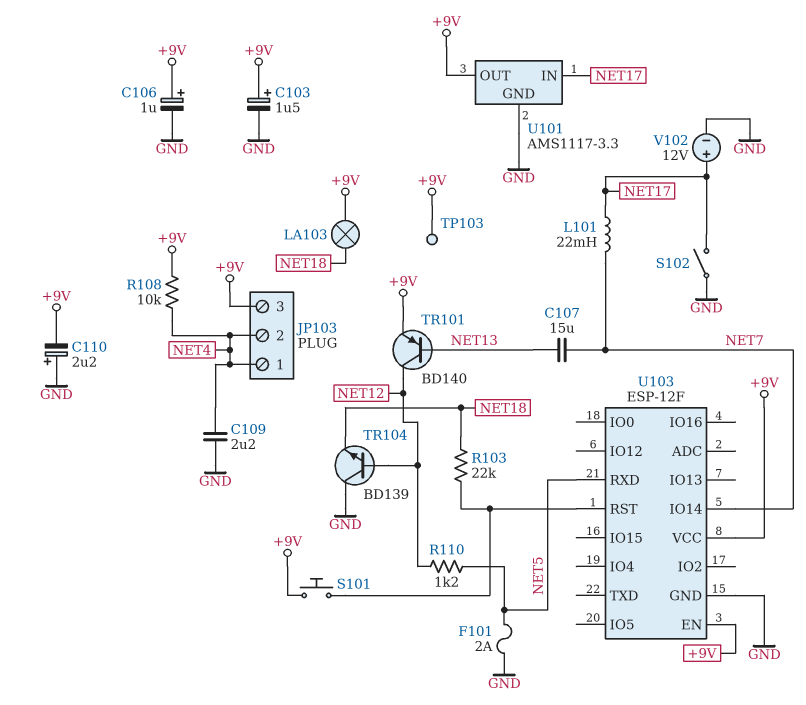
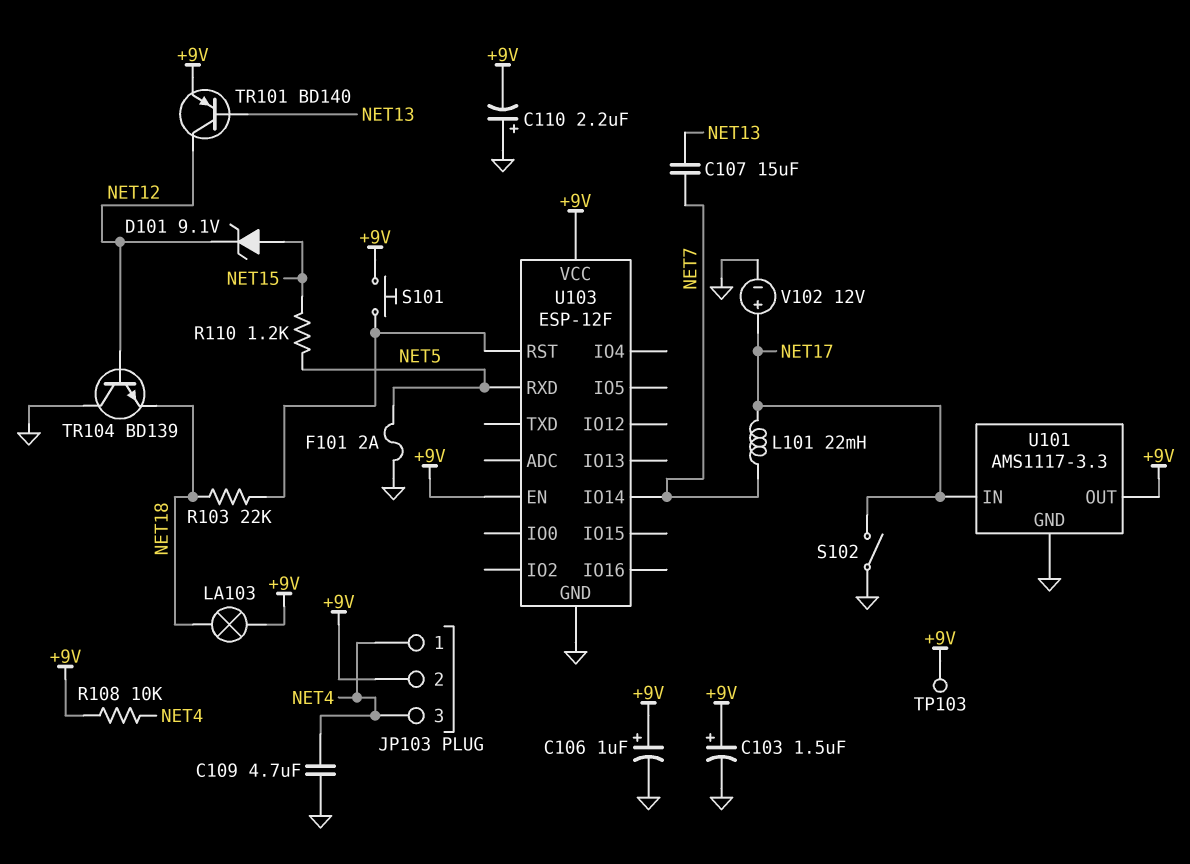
C109: 2.2uF (GND, NET4) -> 4.7uF (GND, NET4)
D101: none -> zener 9.1V (A NET15, K NET12)
JP103 pin 2: NET4 -> +9V
JP103 pin 3: +9V -> NET4
R110: 1.2k (NET5, NET12) -> 1.2k (NET5, NET15)

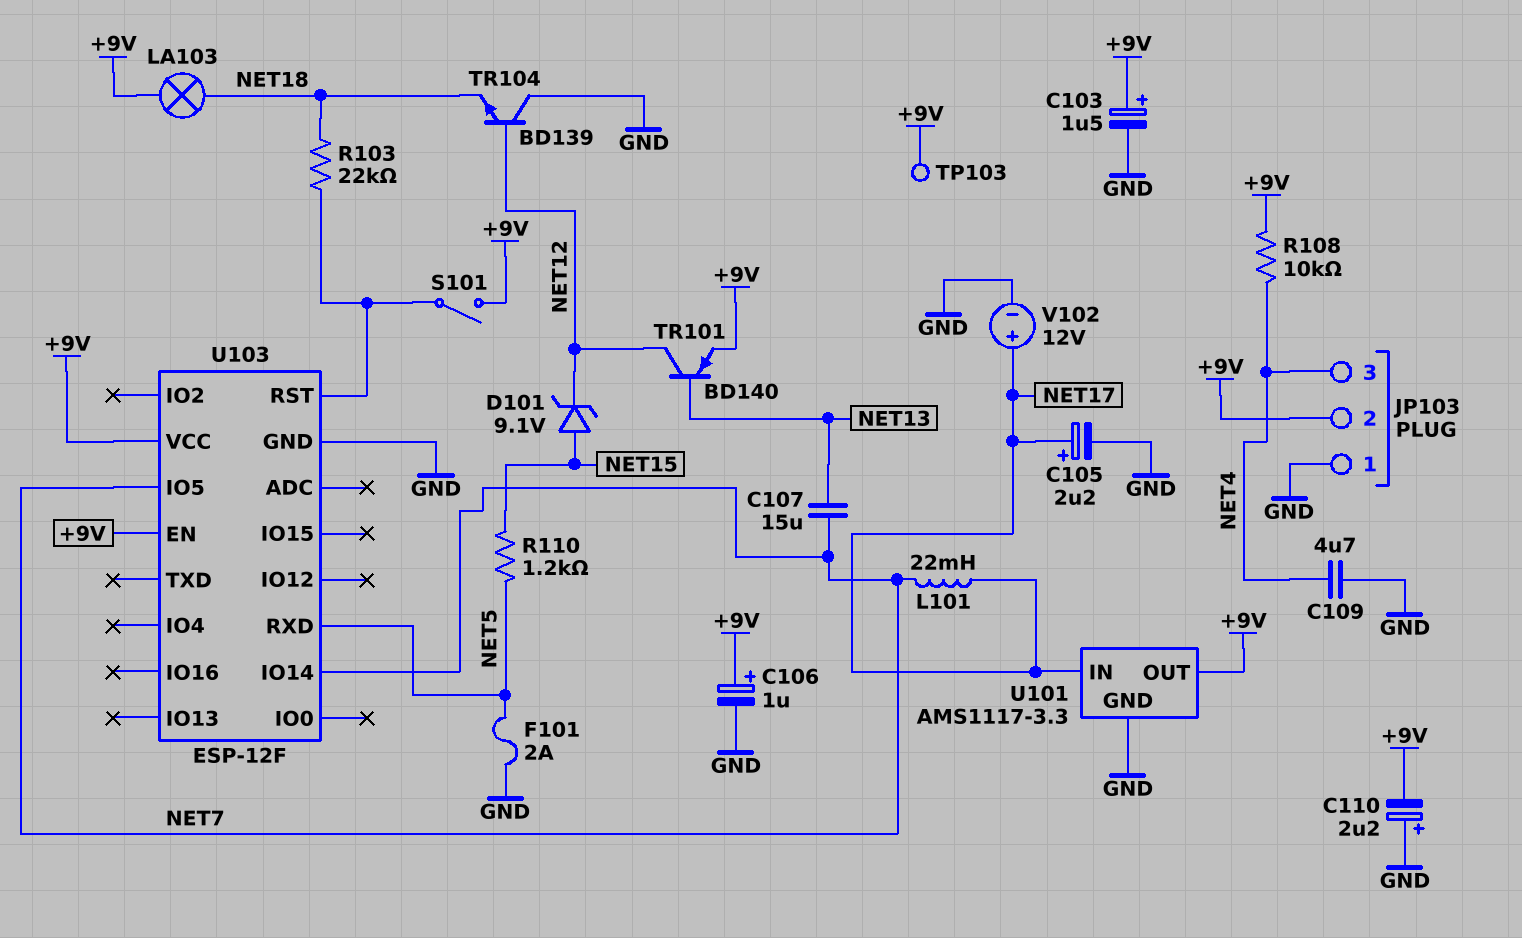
C105: none -> 2.2uF (plus NET17, minus GND)
JP103 pin 1: NET4 -> GND
S101: button (+9V, U103/RST) -> switch (+9V, U103/RST)
S102: switch (GND, NET17) -> none
U103 pin IO5: none -> NET7

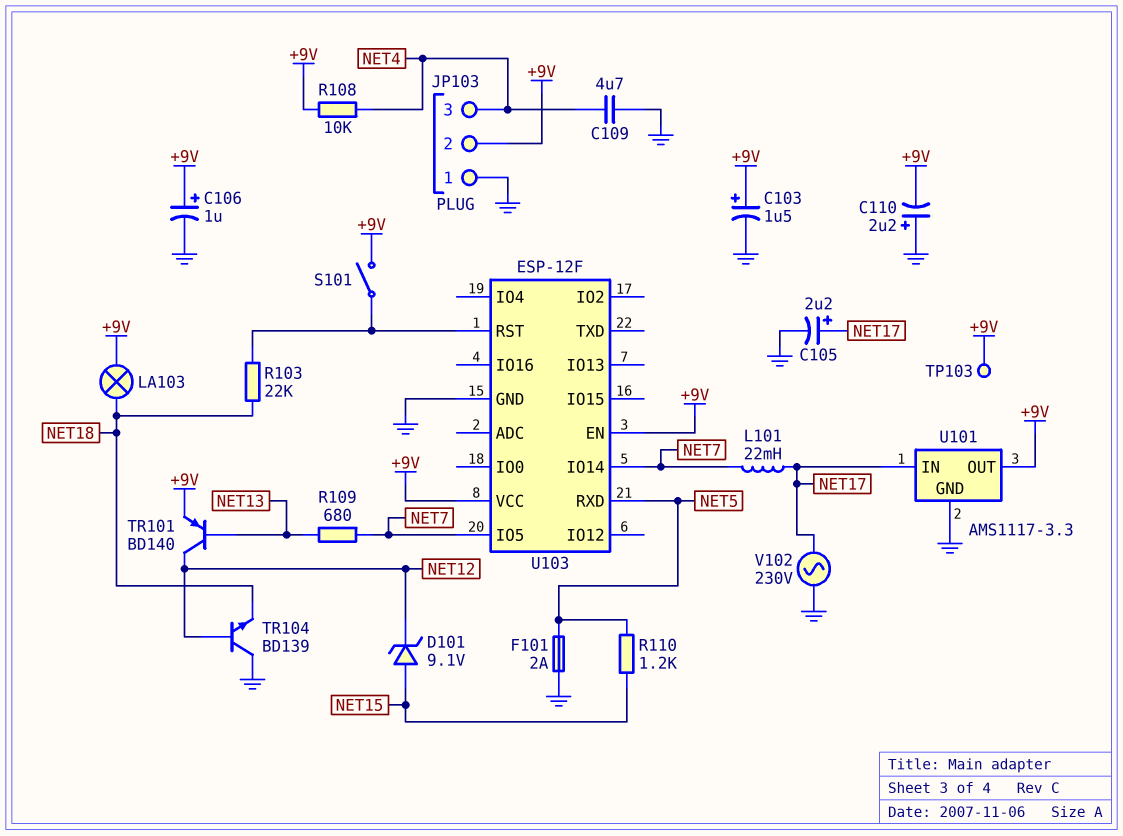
C107: 15uF (NET7, NET13) -> none
R109: none -> 680 (NET7, NET13)
V102: 12V (plus NET17, minus GND) -> AC 230V (GND, NET17)

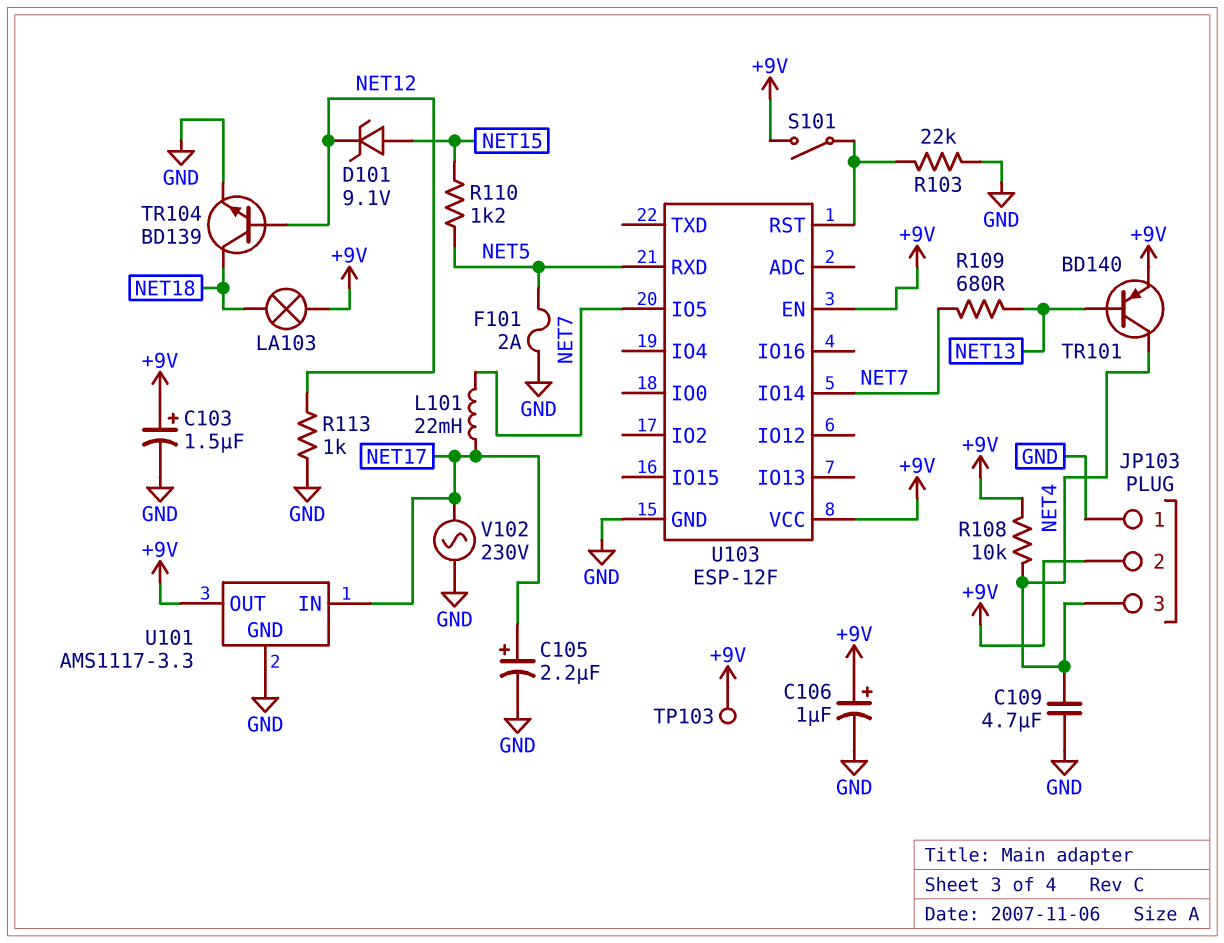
C110: 2.2uF (plus GND, minus +9V) -> none
R103: 22k (NET18, U103/RST) -> 22k (GND, U103/RST)
R113: none -> 1k (GND, NET12)
TR101: PNP BD140 (B NET13, C NET12, E +9V) -> PNP BD140 (B NET13, C NET4, E +9V)
TR104: NPN BD139 (B NET12, C GND, E NET18) -> NPN BD139 (B NET12, C NET18, E GND)

